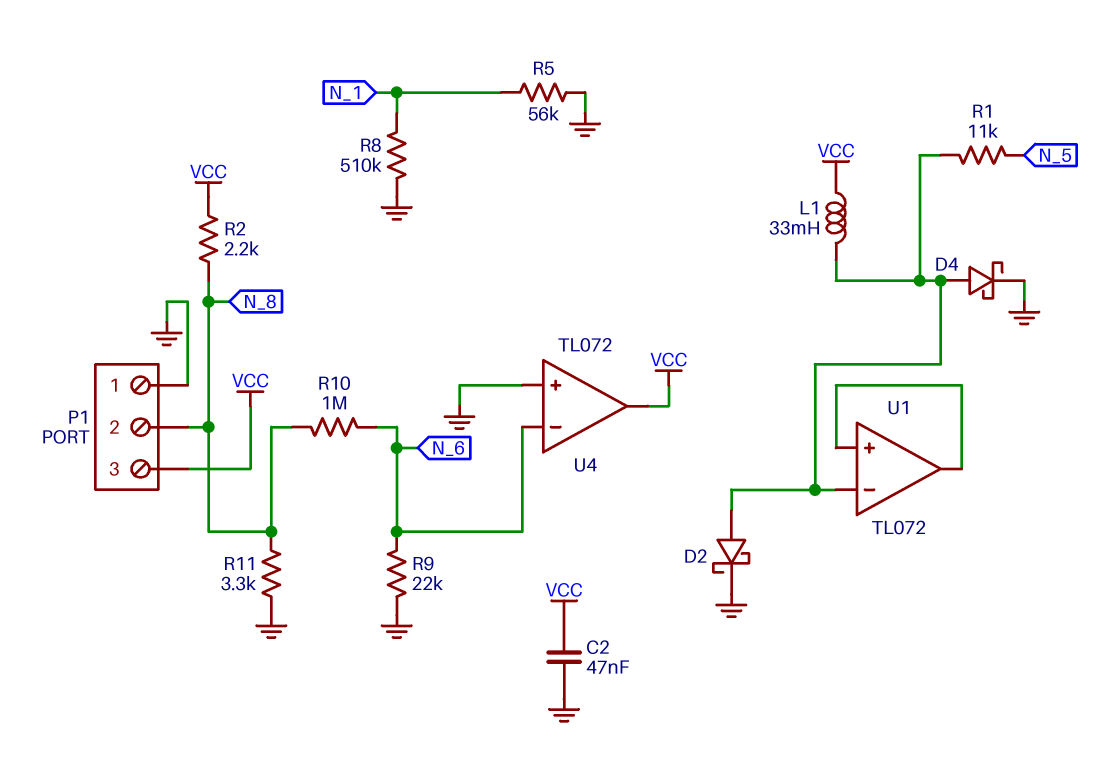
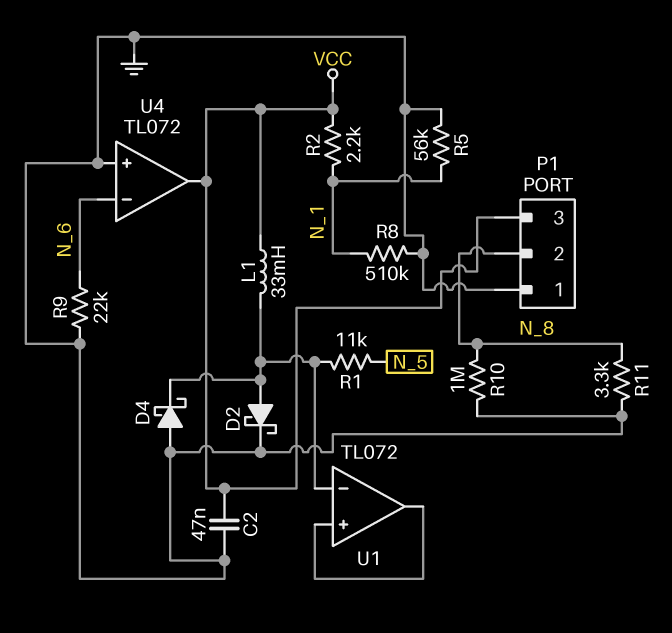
D4: schottky (A U1/in-, K GND) -> schottky (A GND, K U1/in-)
R2: 2.2k (N_8, VCC) -> 2.2k (N_1, VCC)
R10: 1M (N_6, N_8) -> 1M (GND, N_8)

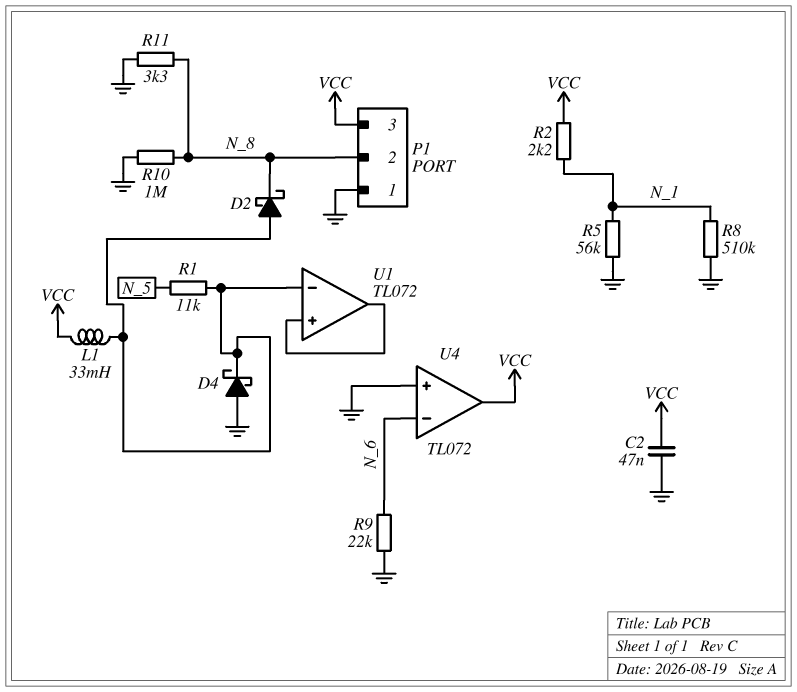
D2: schottky (A U1/in-, K GND) -> schottky (A U1/in-, K N_8)

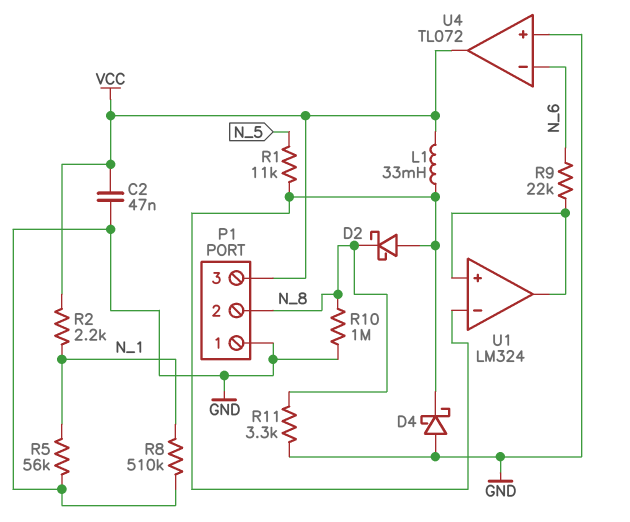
R9: 22k (GND, N_6) -> 22k (N_6, U1/in+)
U1: TL072 -> LM324

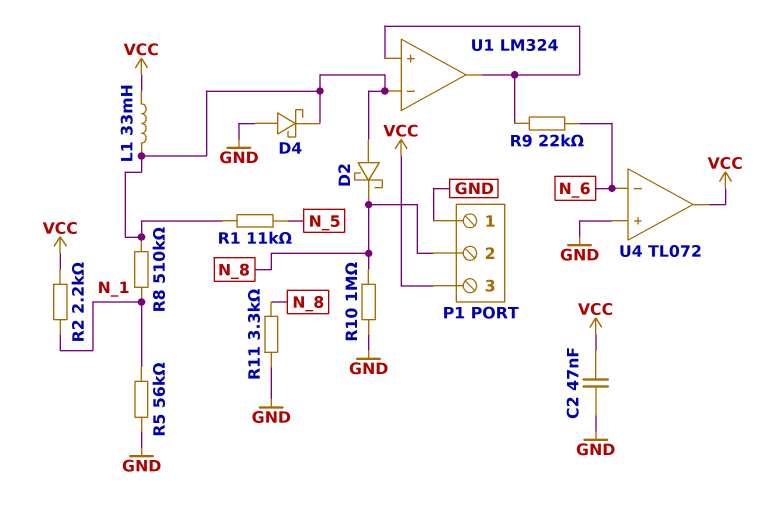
R8: 510k (GND, N_1) -> 510k (N_1, U1/in-)

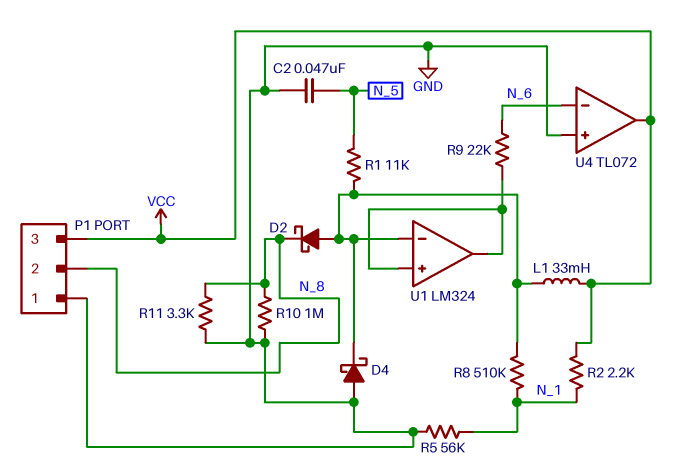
C2: 47nF (GND, VCC) -> 47nF (GND, N_5)

